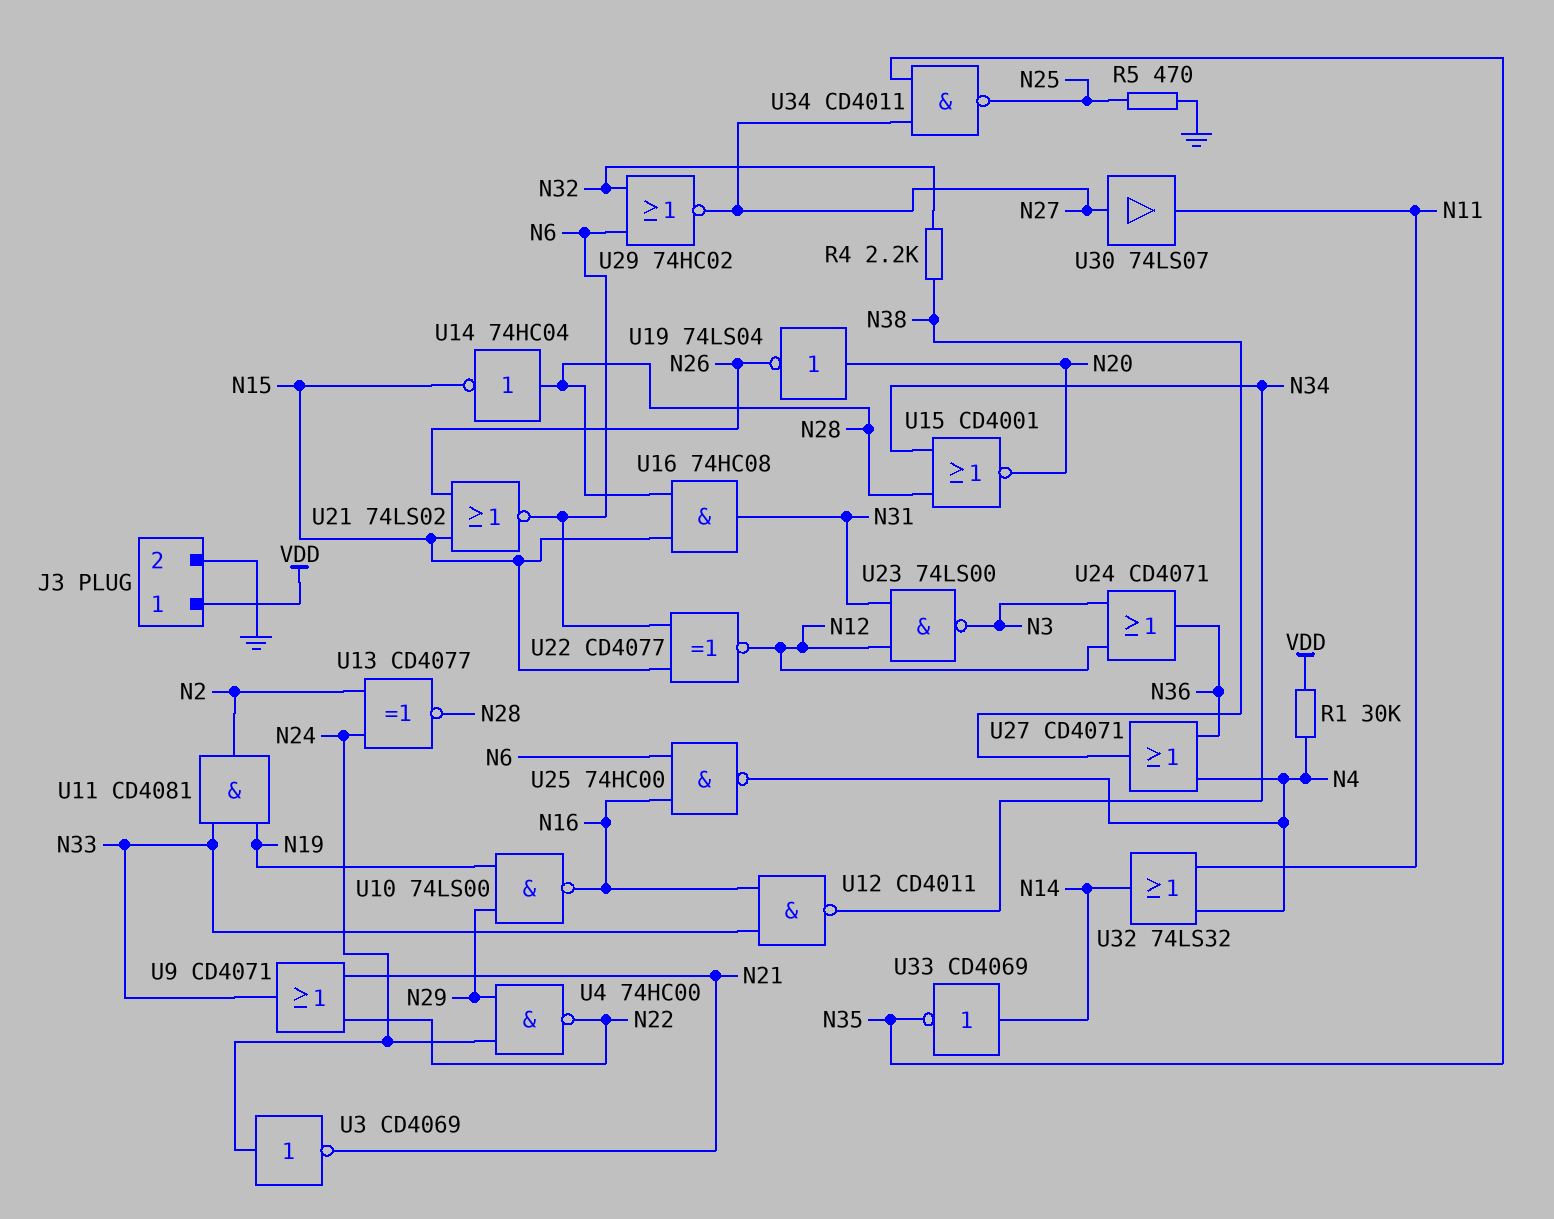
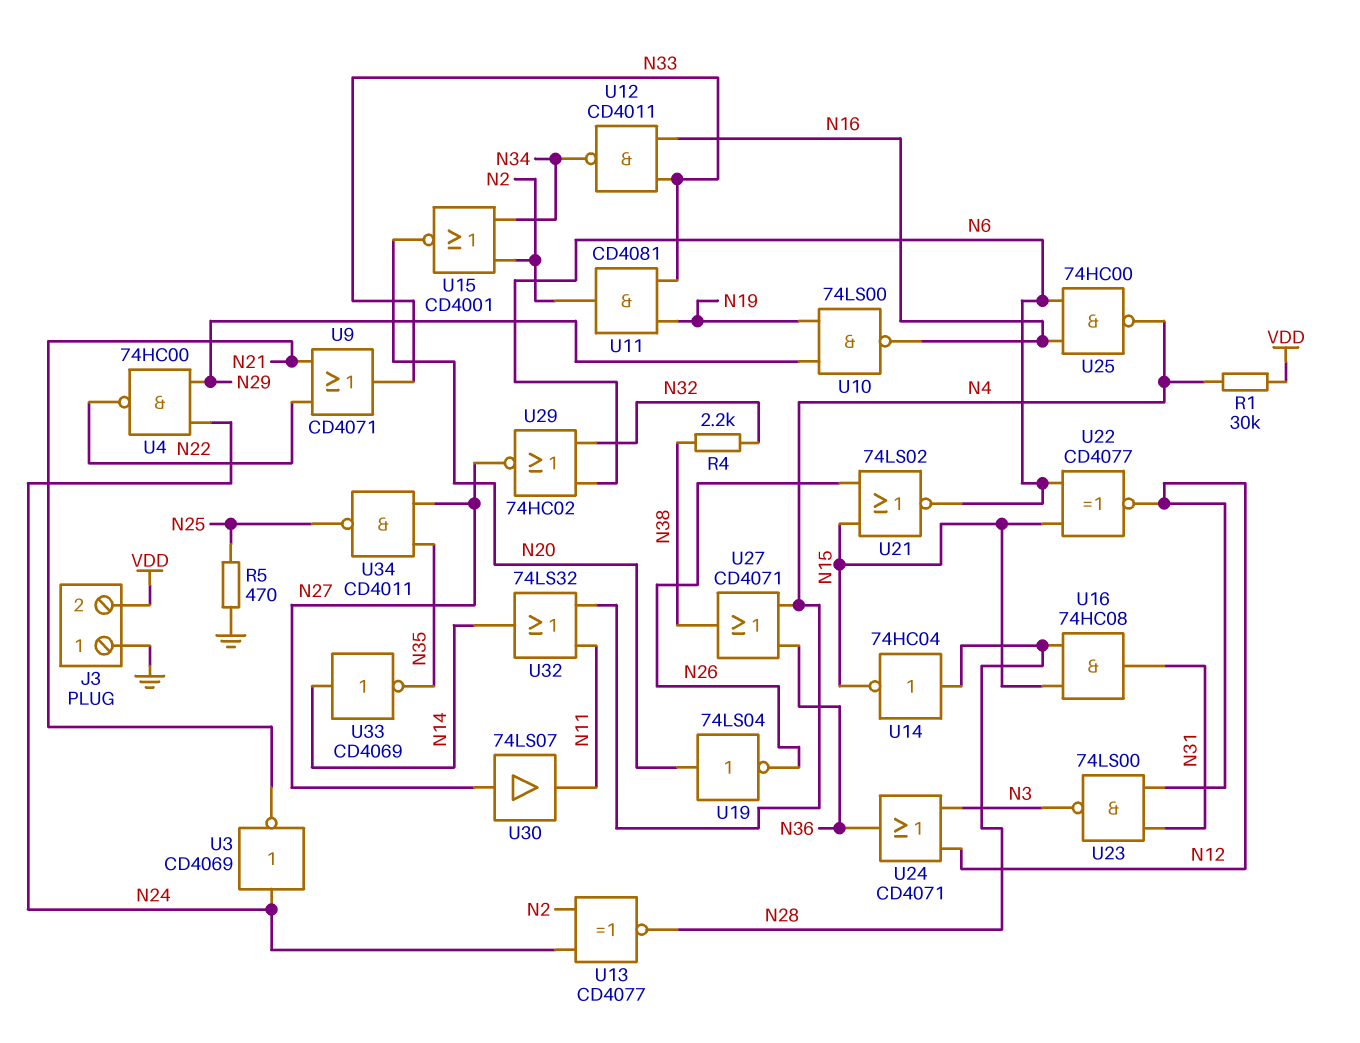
J3 pin 1: VDD -> GND
J3 pin 2: GND -> VDD
U15: NOR CD4001 (in N28, in N34, out N20) -> NOR CD4001 (in N2, in N34, out N20)

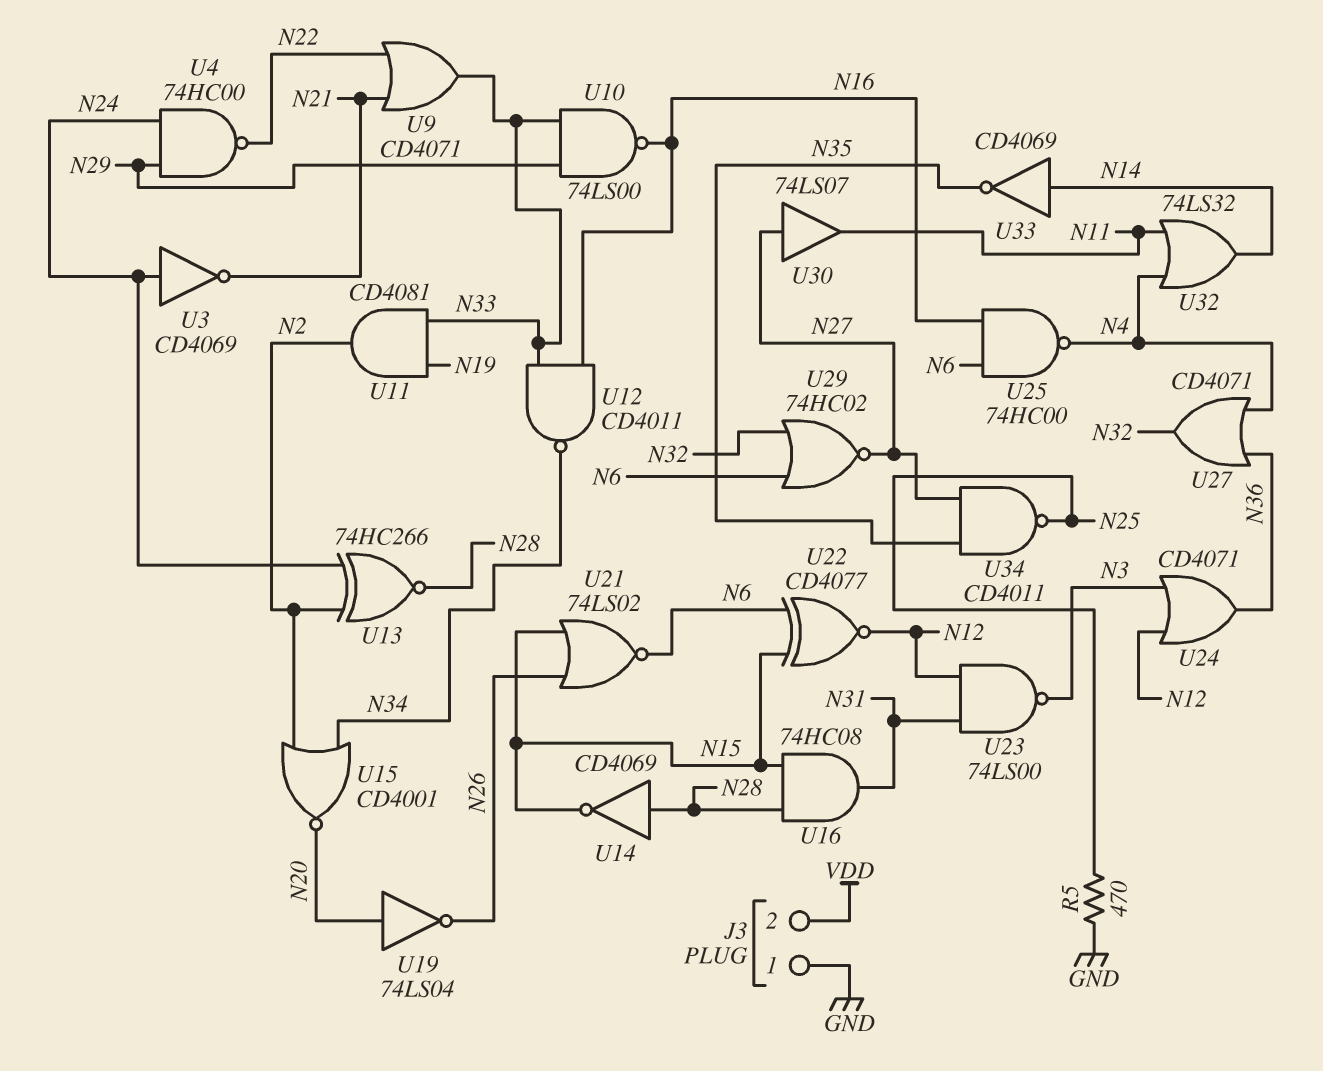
R1: 30k (N4, VDD) -> none
R4: 2.2k (N32, N38) -> none
U10: NAND 74LS00 (in N19, in N29, out N16) -> NAND 74LS00 (in N29, in N33, out N16)
U13: XNOR CD4077 (in N2, in N24, out N28) -> XNOR 74HC266 (in N2, in N24, out N28)
U14: NOT 74HC04 (in N28, out N15) -> NOT CD4069 (in N28, out N15)
U27: OR CD4071 (in N4, in N36, out N38) -> OR CD4071 (in N4, in N36, out N32)

